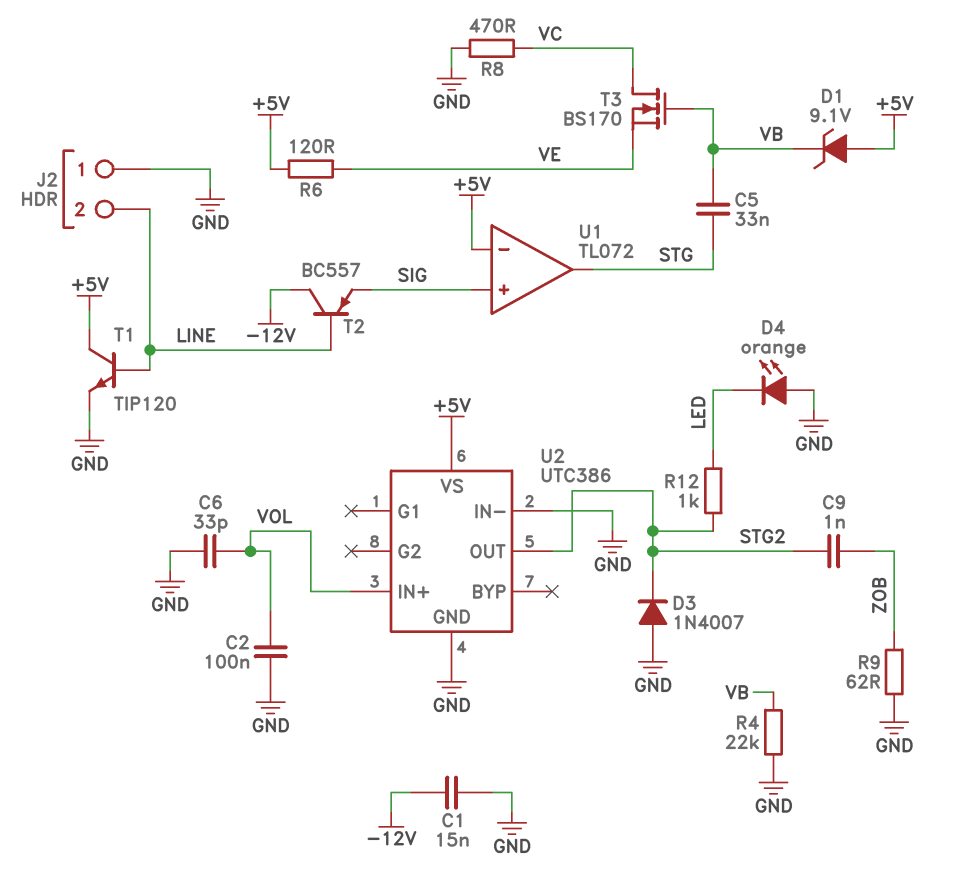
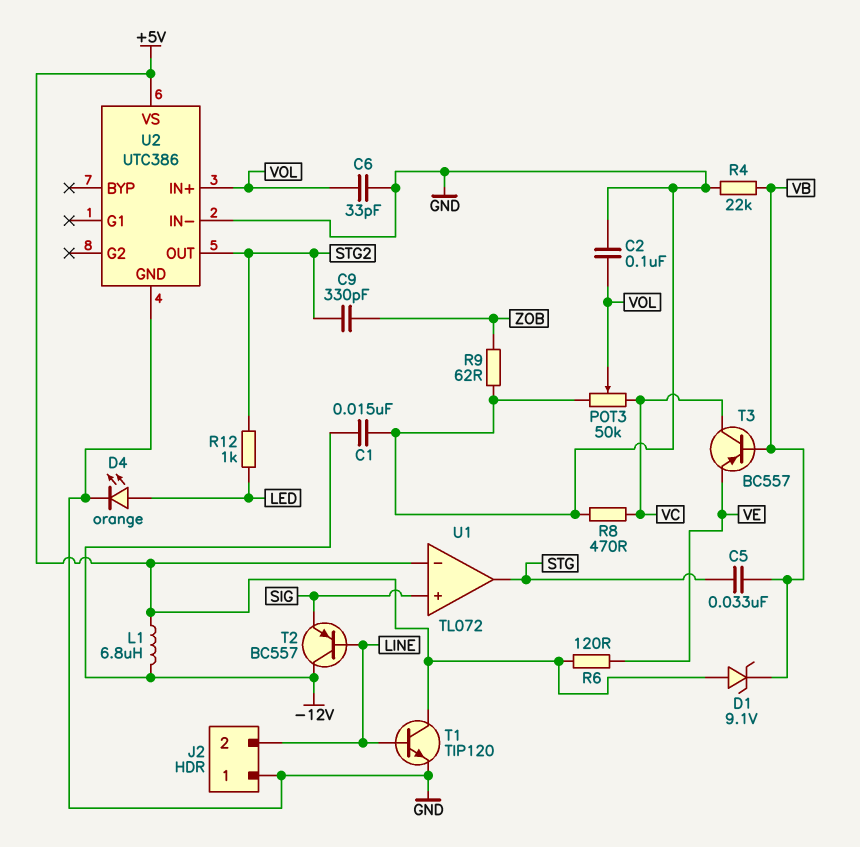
C9: 1nF (STG2, ZOB) -> 330pF (STG2, ZOB)
D3: diode 1N4007 (A GND, K STG2) -> none
D4: LED orange (A GND, K LED) -> LED orange (A LED, K GND)
L1: none -> 6.8uH (+5V, -12V)
POT3: none -> 50k (GND, VC, wiper VOL)
T3: NMOS BS170 (G VB, D VC, S VE) -> PNP BC557 (B VB, C VC, E VE)

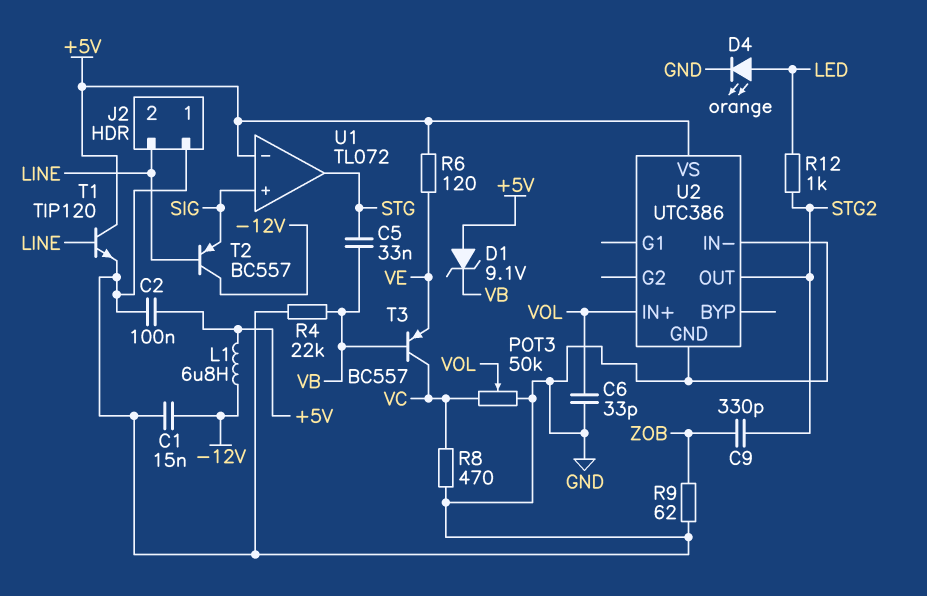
C2: 100nF (GND, VOL) -> 100nF (+5V, GND)

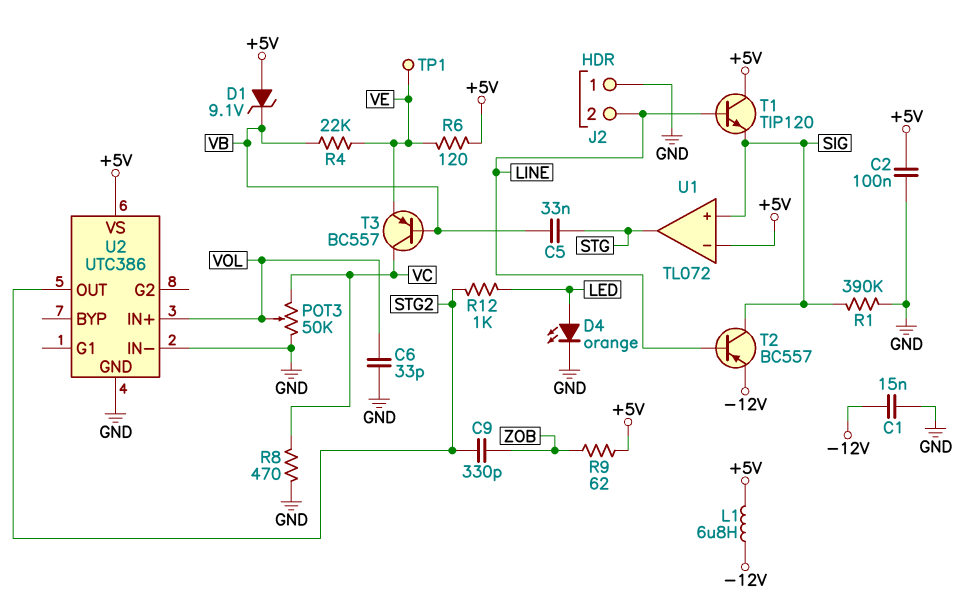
R1: none -> 390k (GND, SIG)
R4: 22k (GND, VB) -> 22k (VB, VE)
R9: 62 (GND, ZOB) -> 62 (+5V, ZOB)
T1: NPN TIP120 (B LINE, C +5V, E GND) -> NPN TIP120 (B LINE, C +5V, E SIG)
T2: PNP BC557 (B LINE, C -12V, E SIG) -> PNP BC557 (B LINE, C SIG, E -12V)
TP1: none -> test point (VE)

